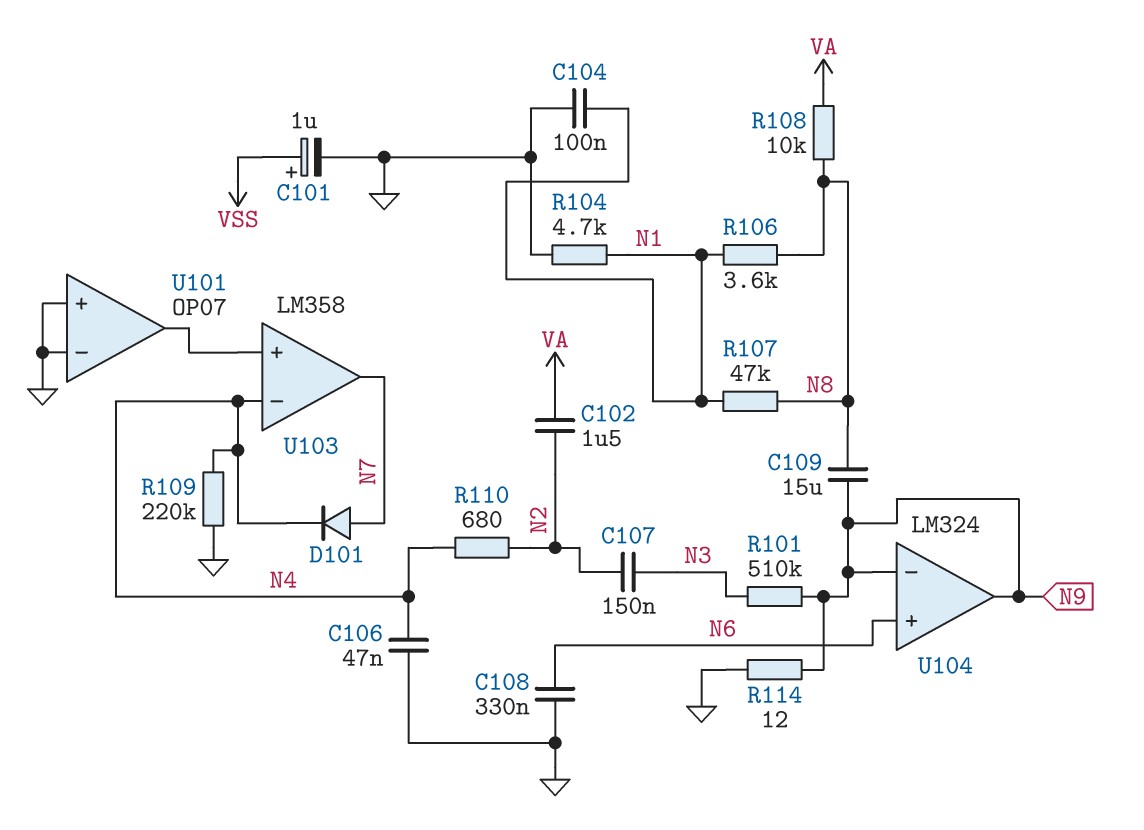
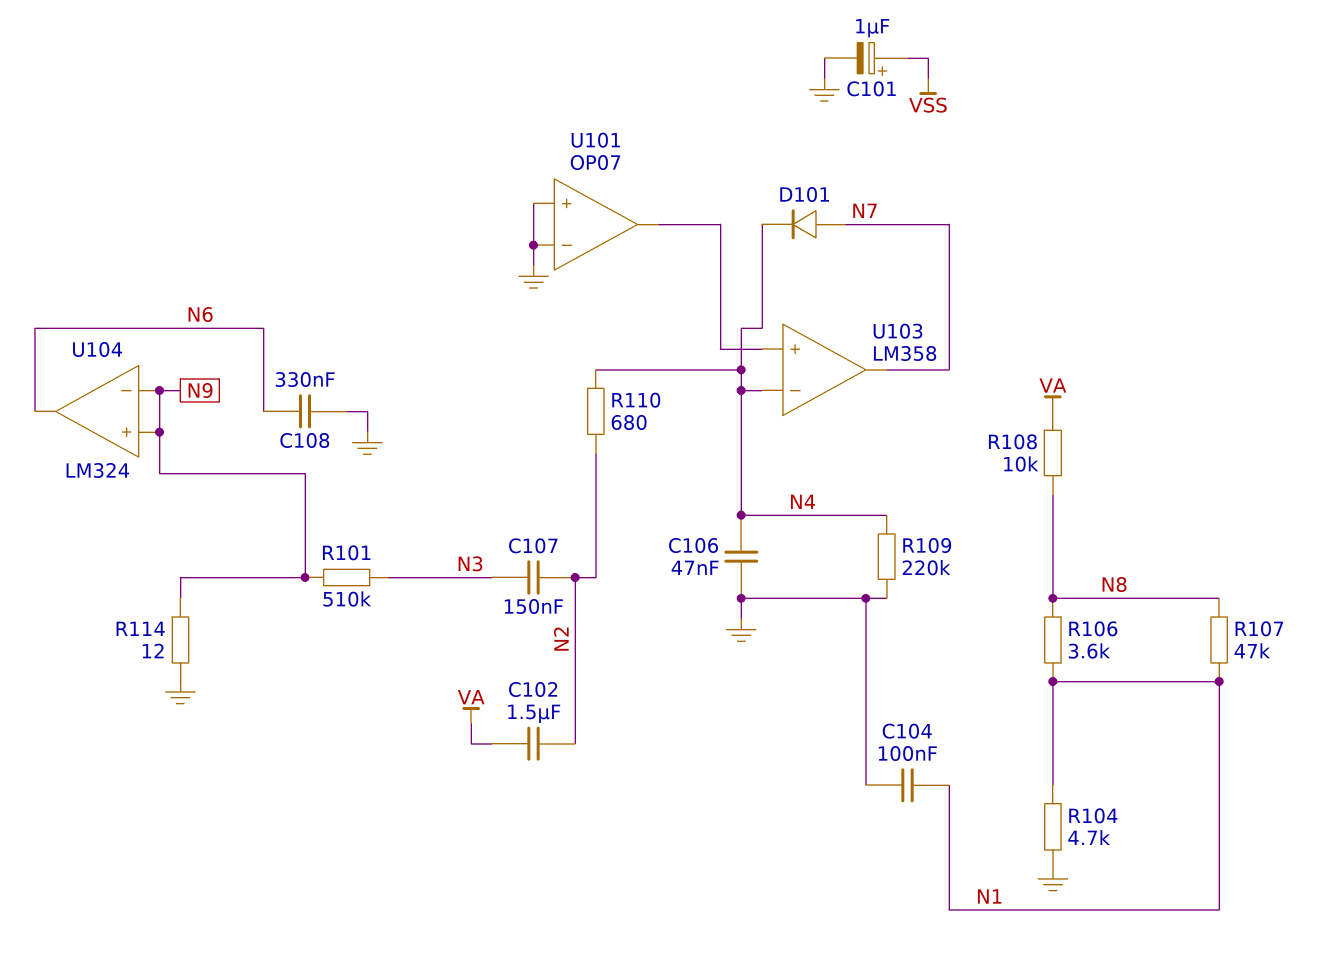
C109: 15uF (N8, N9) -> none
U104 pin in+: N6 -> N9
U104 pin out: N9 -> N6

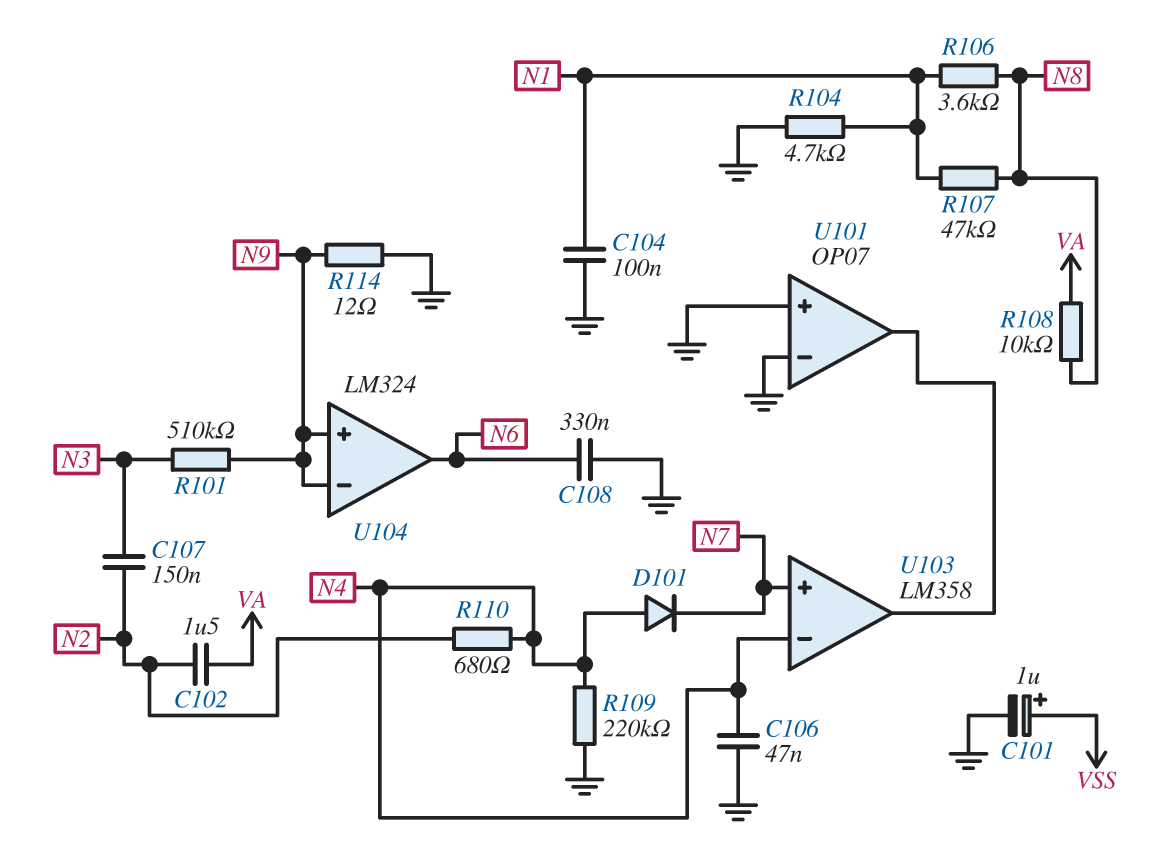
D101: diode (A N7, K N4) -> diode (A N4, K N7)
U103 pin in+: U101/out -> N7
U103 pin out: N7 -> U101/out

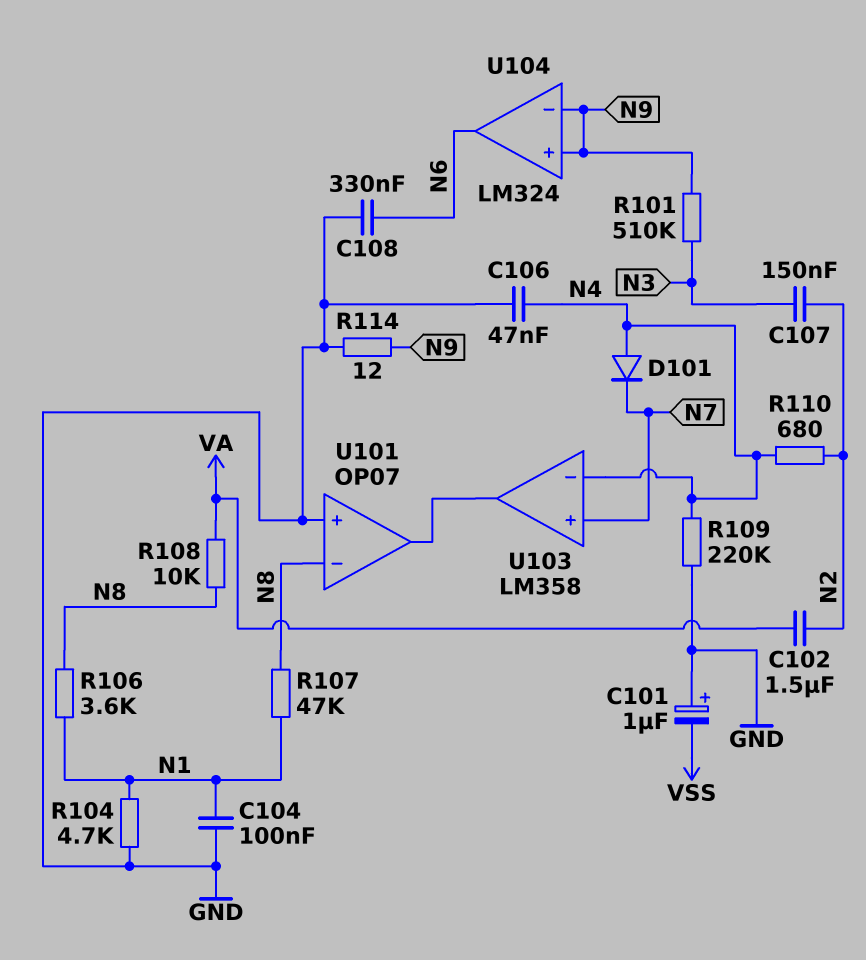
C101: 1uF (plus VSS, minus GND) -> 1uF (plus GND, minus VSS)
U101 pin in-: GND -> N8

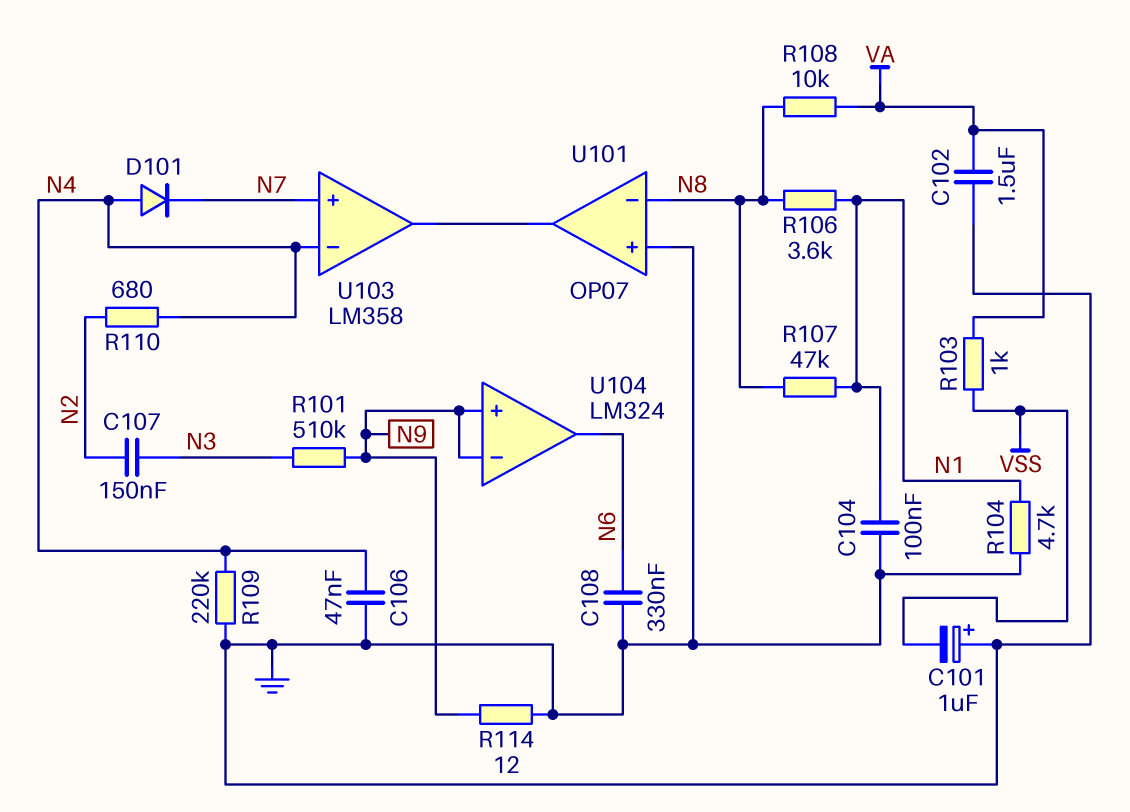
C102: 1.5uF (N2, VA) -> 1.5uF (GND, VA)
R103: none -> 1k (VA, VSS)

